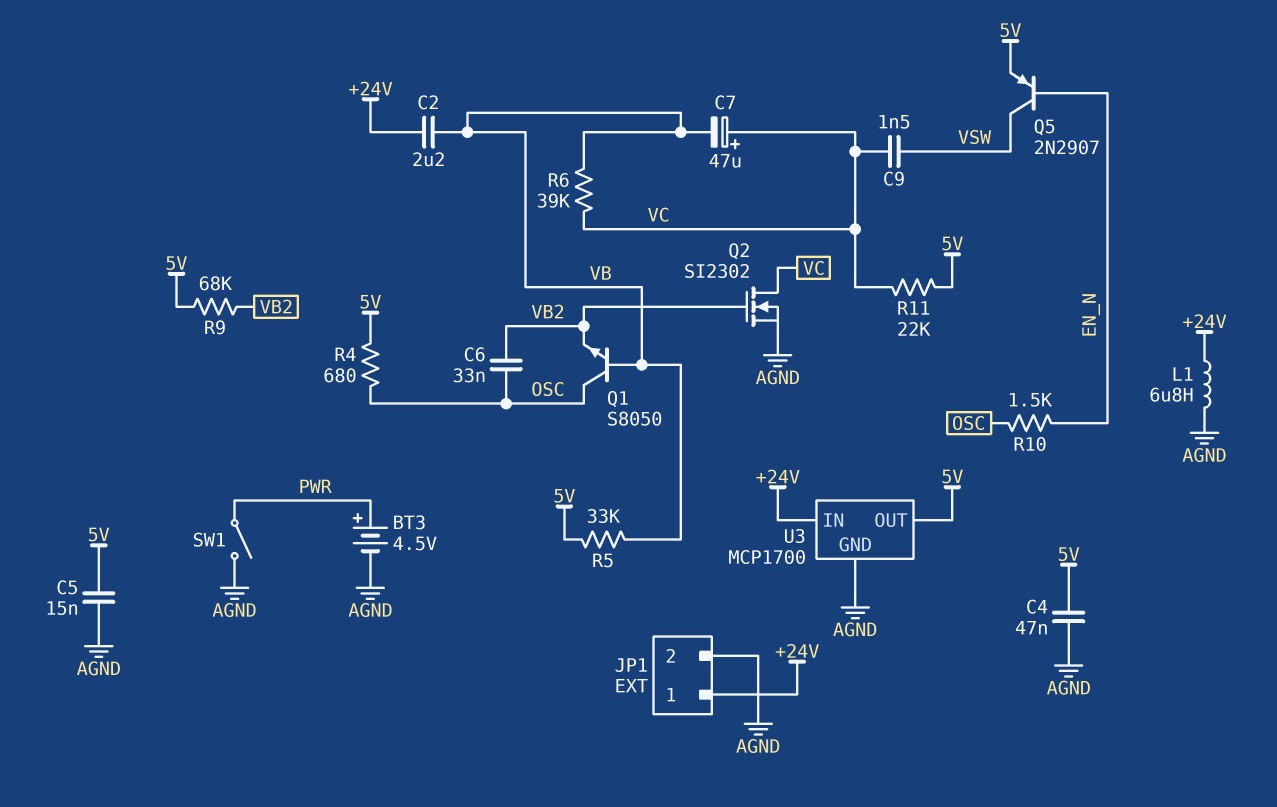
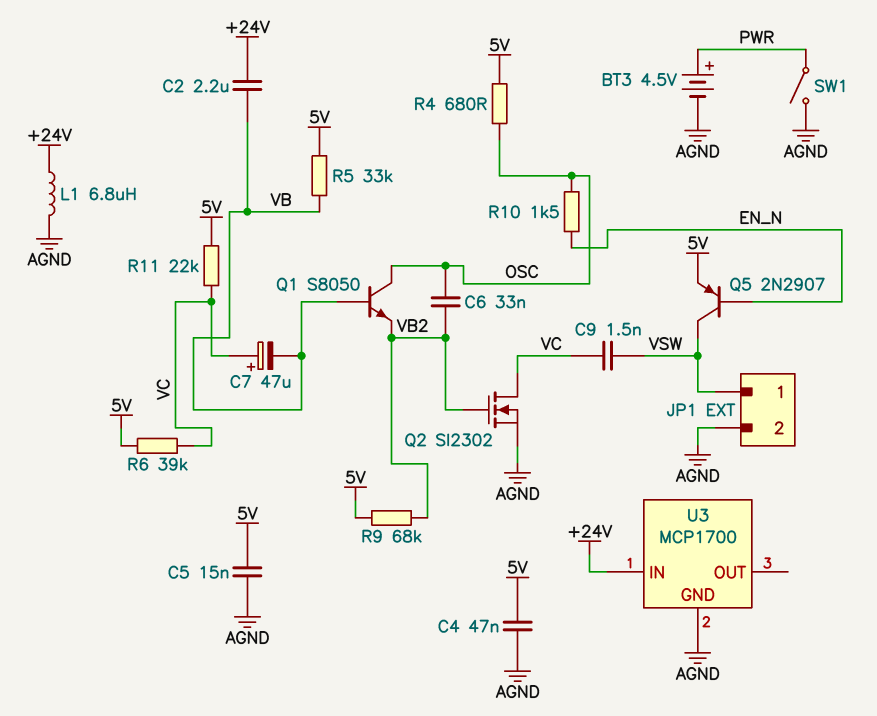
JP1 pin 1: +24V -> VSW
R6: 39k (VB, VC) -> 39k (5V, VC)
U3 pin OUT: 5V -> none

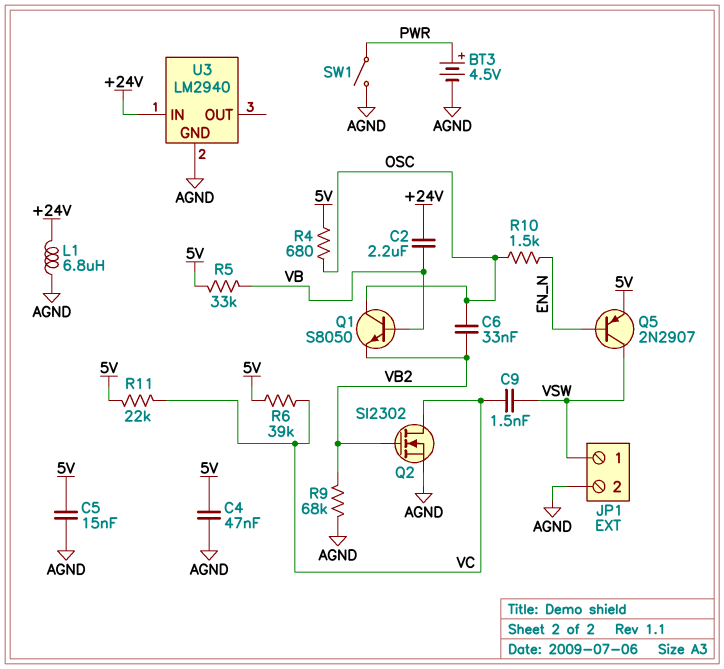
C7: 47uF (plus VC, minus VB) -> none
R9: 68k (5V, VB2) -> 68k (AGND, VB2)
U3: MCP1700 -> LM2940

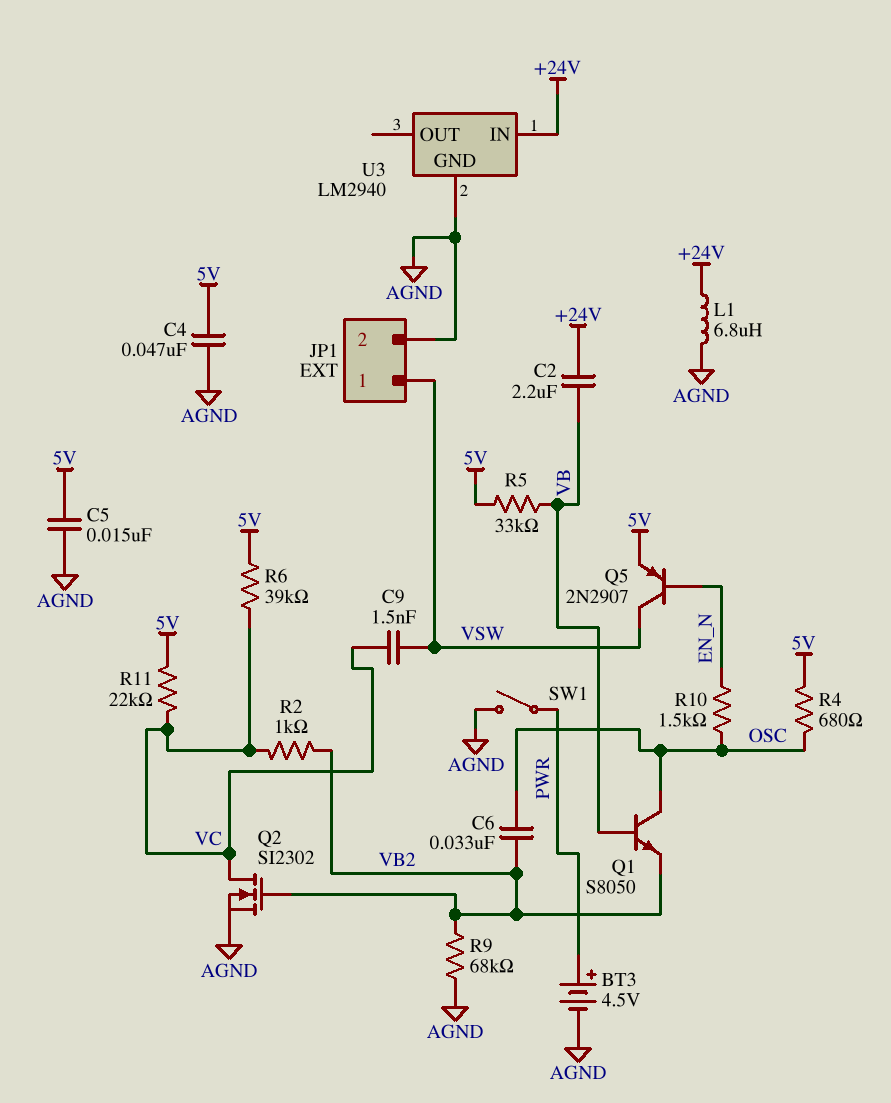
R2: none -> 1k (VB2, VC)

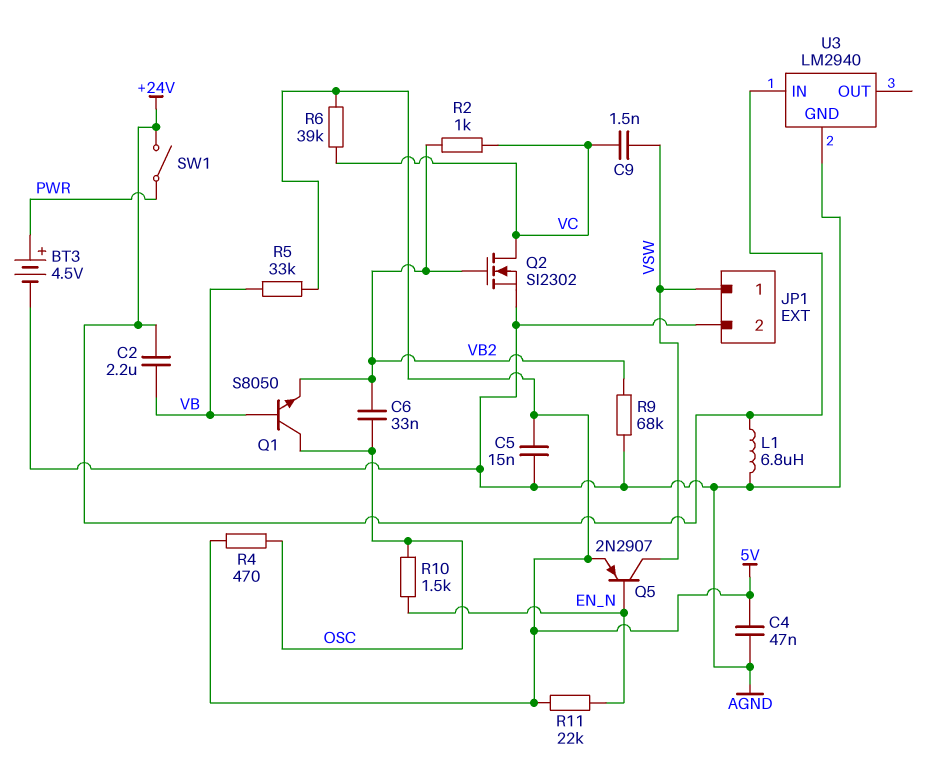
R4: 680 (5V, OSC) -> 470 (5V, OSC)
R11: 22k (5V, VC) -> 22k (5V, EN_N)
SW1: switch (AGND, PWR) -> switch (+24V, PWR)

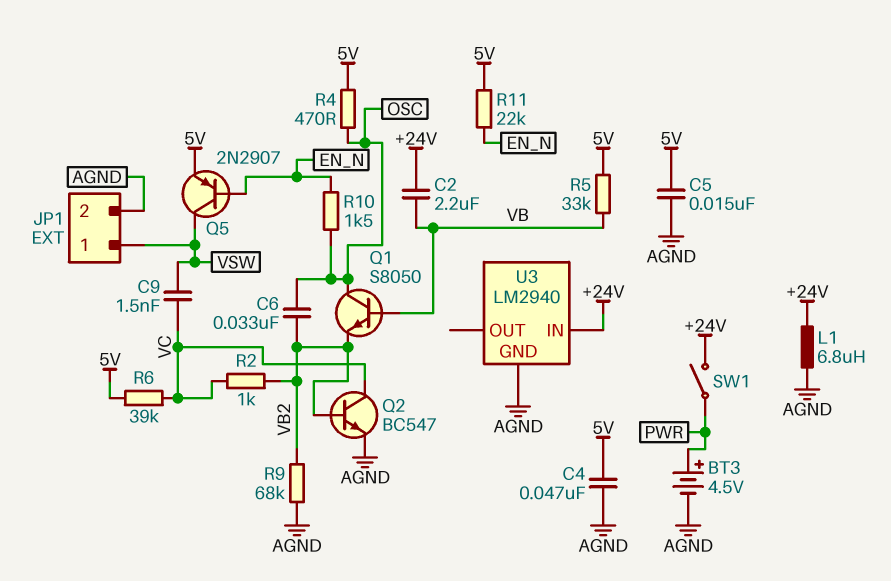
Q2: NMOS SI2302 (G VB2, D VC, S AGND) -> NPN BC547 (B VB2, C VC, E AGND)

